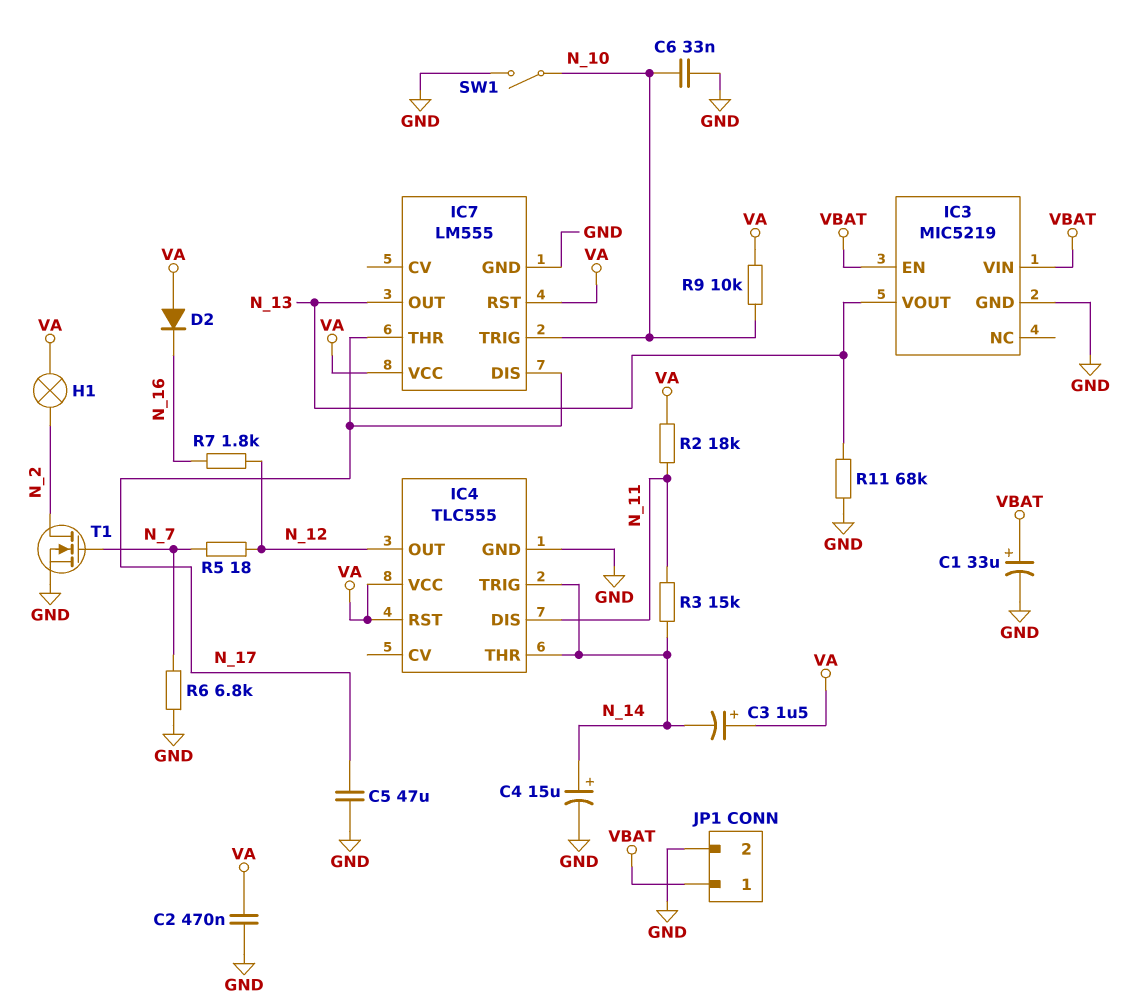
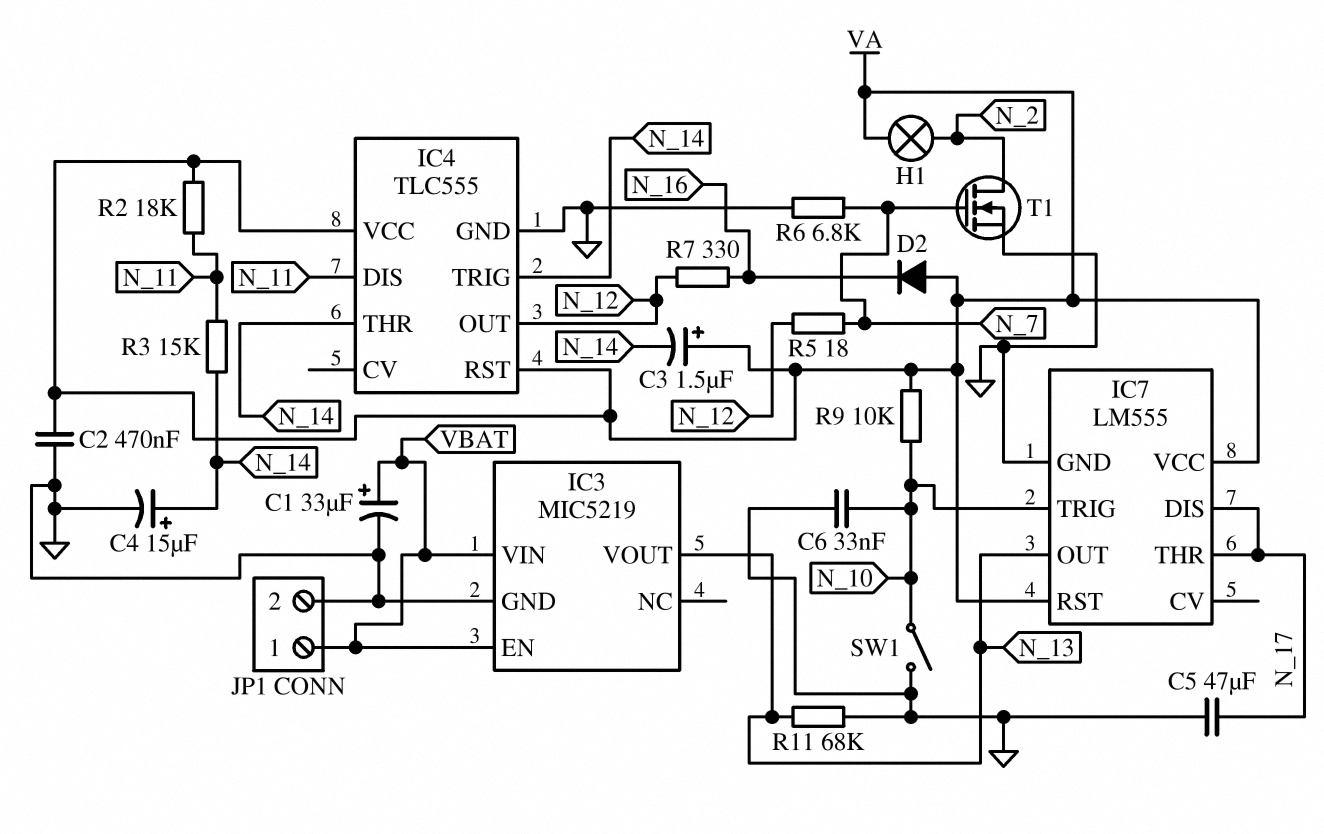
R7: 1.8k (N_12, N_16) -> 330 (N_12, N_16)

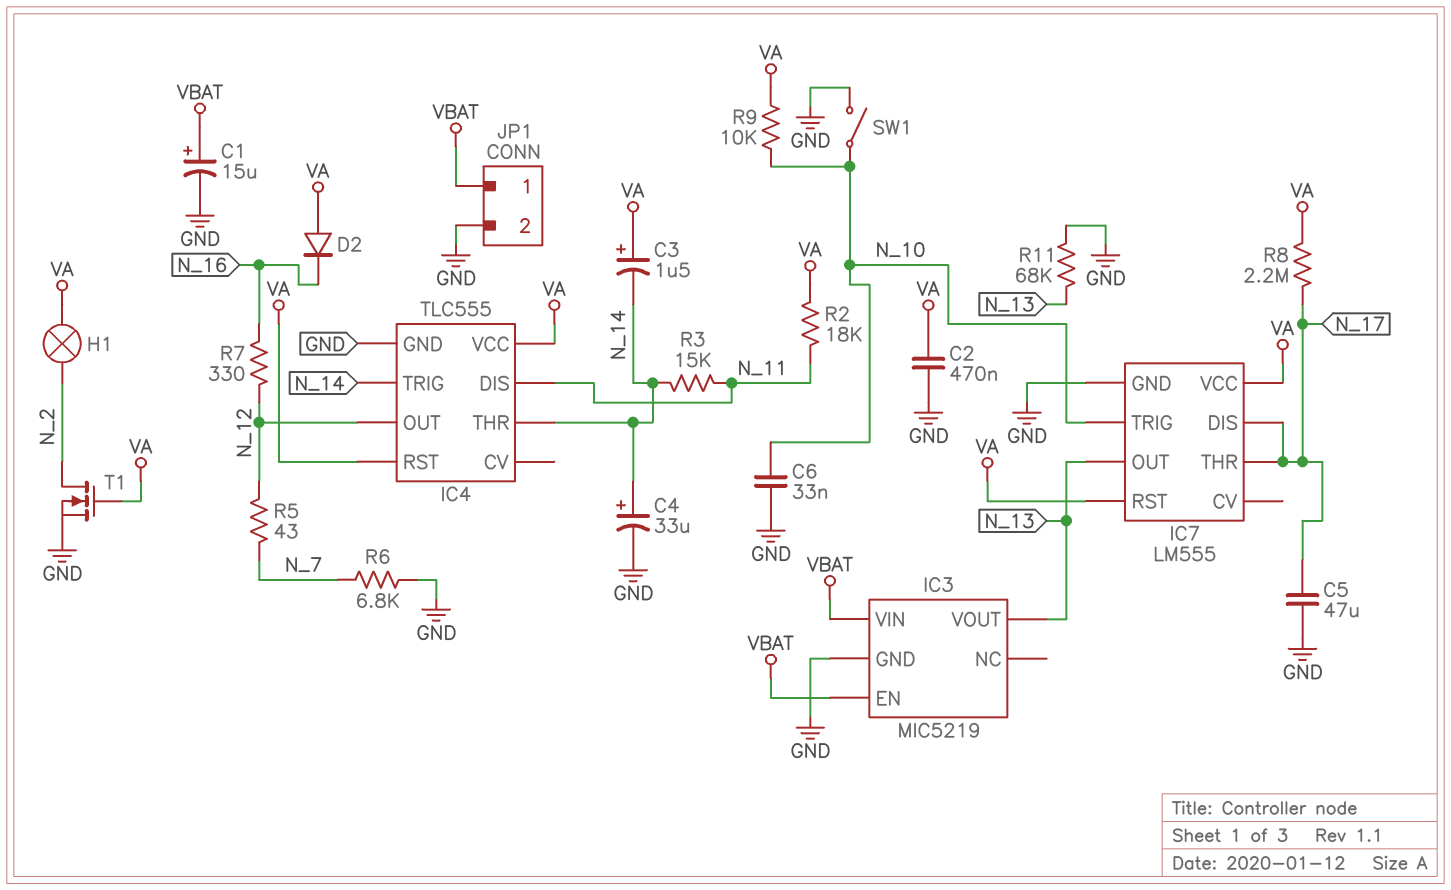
C1: 33uF (plus VBAT, minus GND) -> 15uF (plus VBAT, minus GND)
C4: 15uF (plus N_14, minus GND) -> 33uF (plus N_14, minus GND)
R5: 18 (N_7, N_12) -> 43 (N_7, N_12)
R8: none -> 2.2M (N_17, VA)
T1: NMOS (G N_7, D N_2, S GND) -> NMOS (G VA, D N_2, S GND)

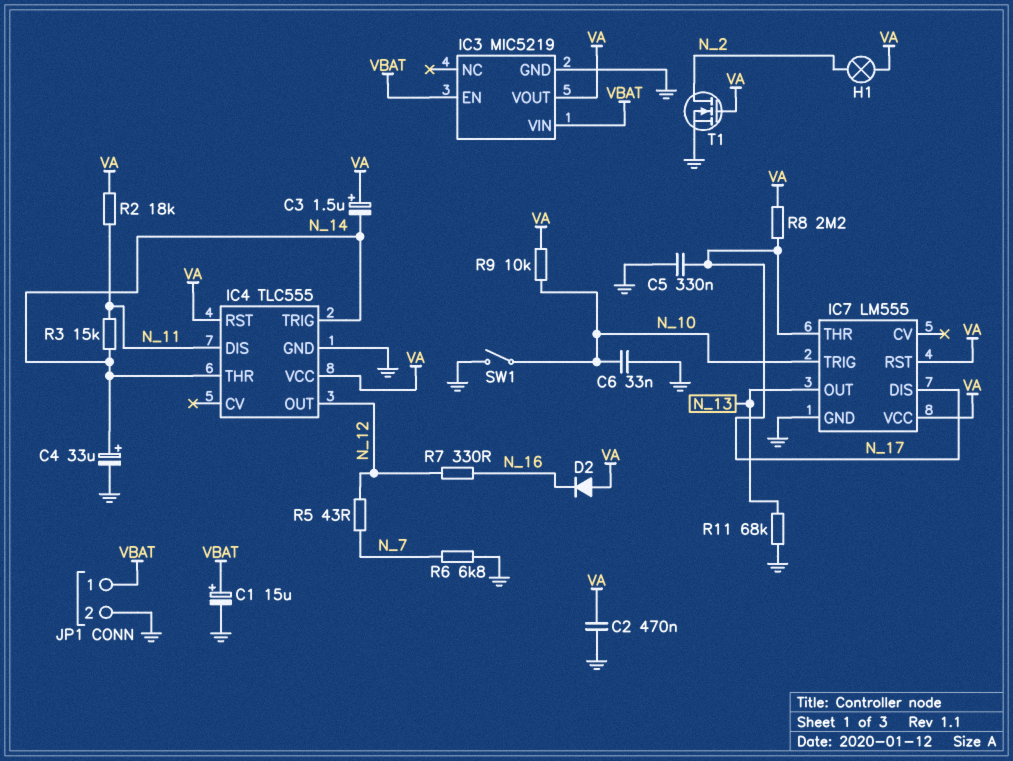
C5: 47uF (GND, N_17) -> 330nF (GND, N_17)
IC3 pin VOUT: N_13 -> VA

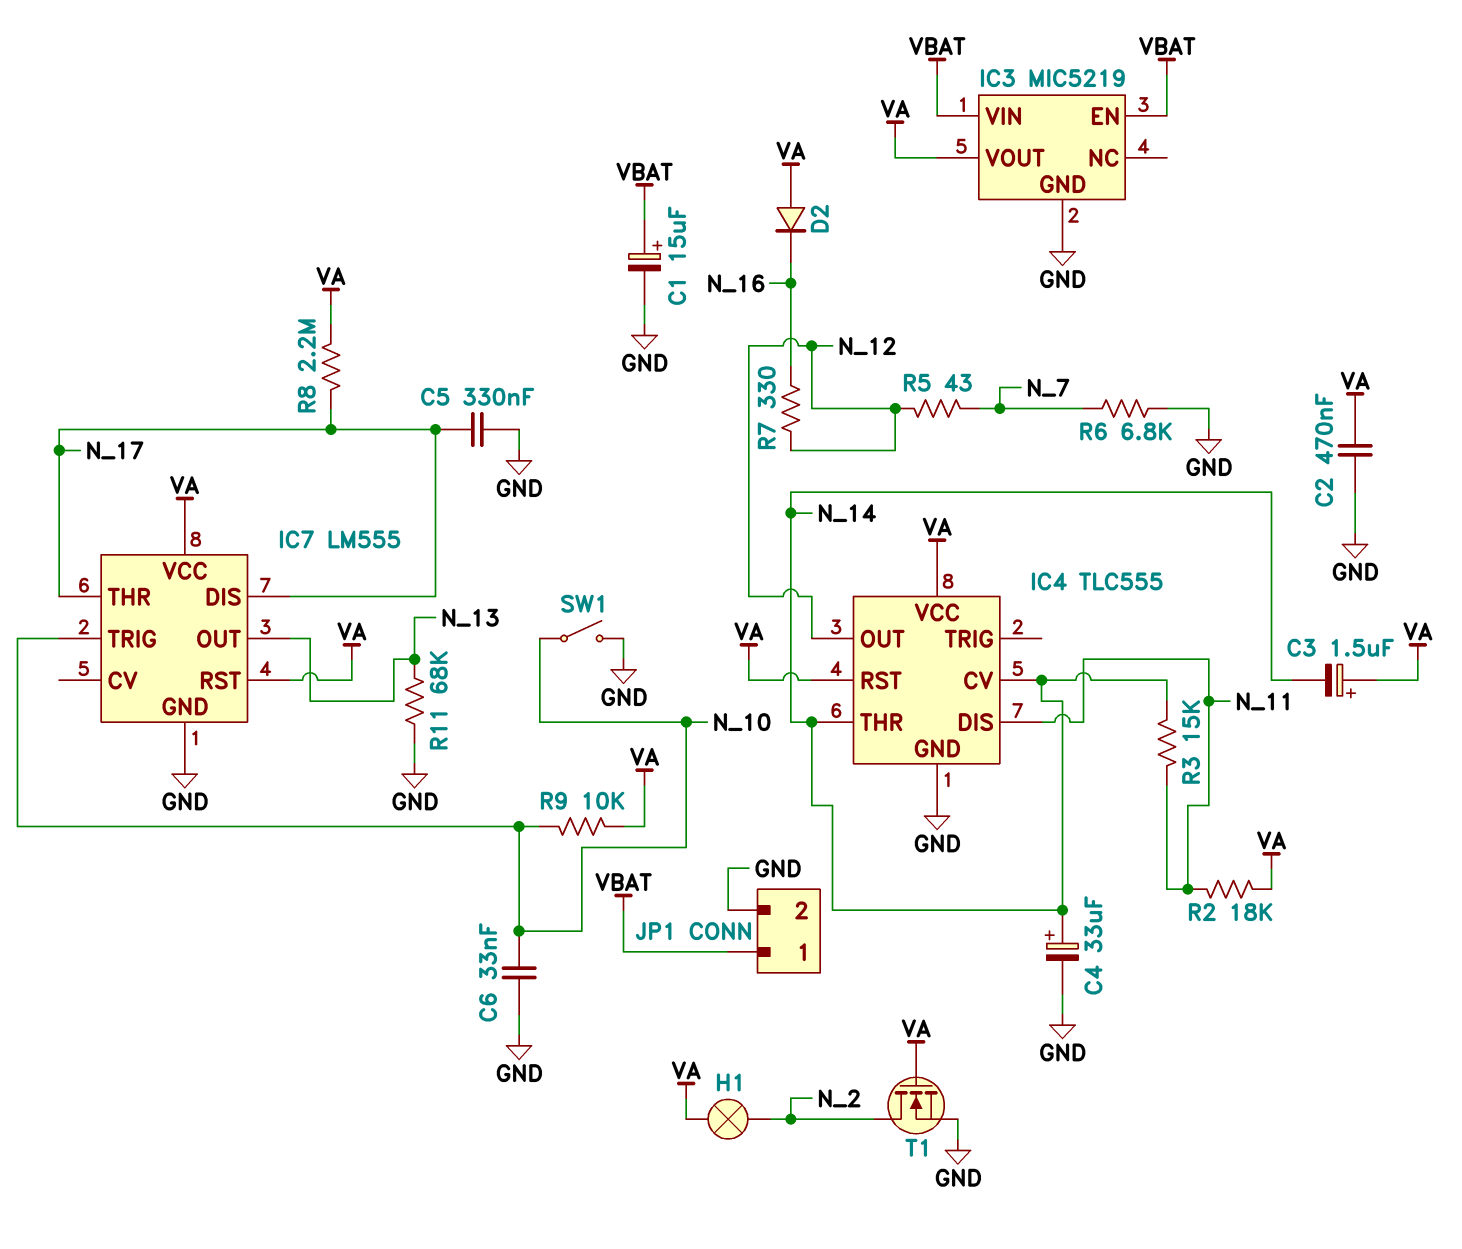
IC4 pin CV: none -> N_14
IC4 pin TRIG: N_14 -> none

